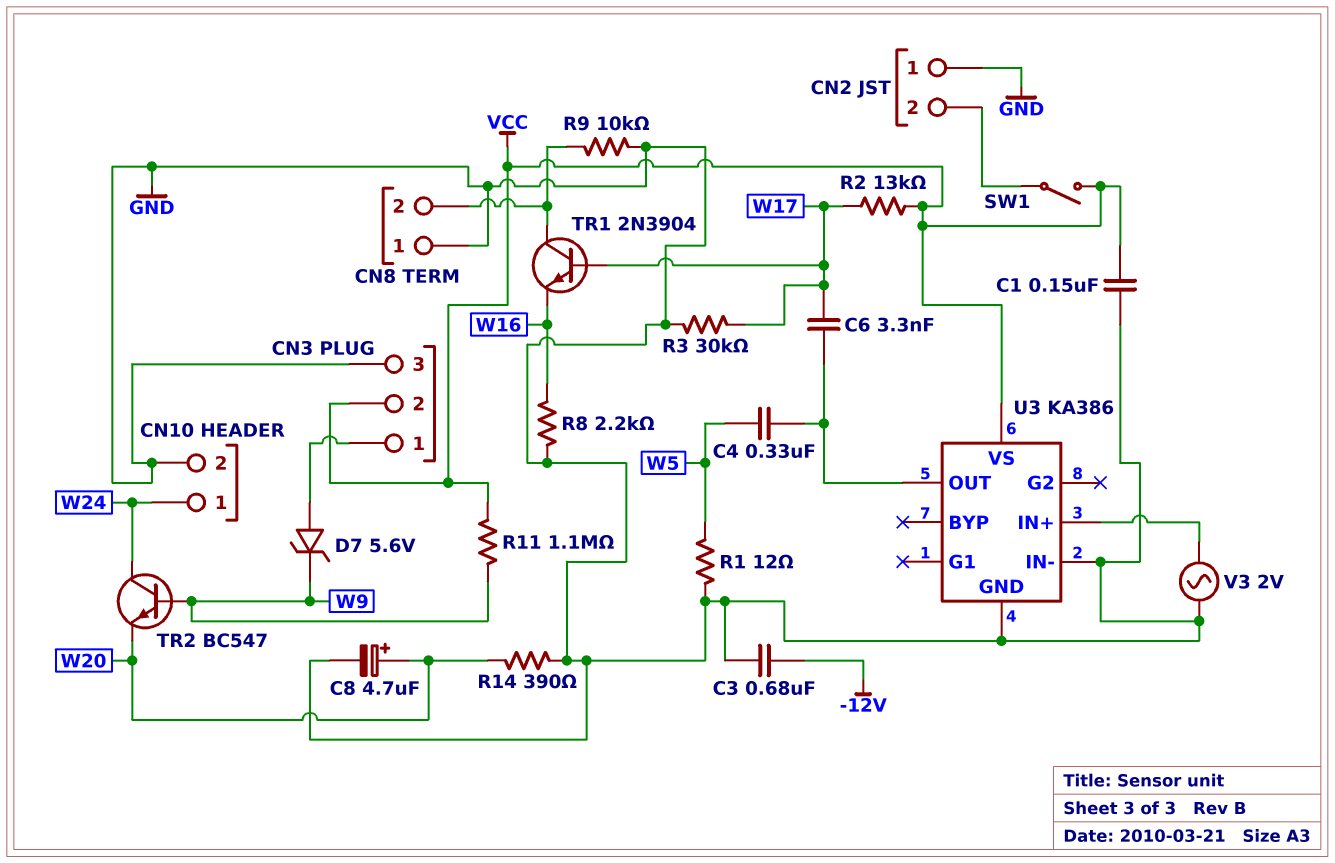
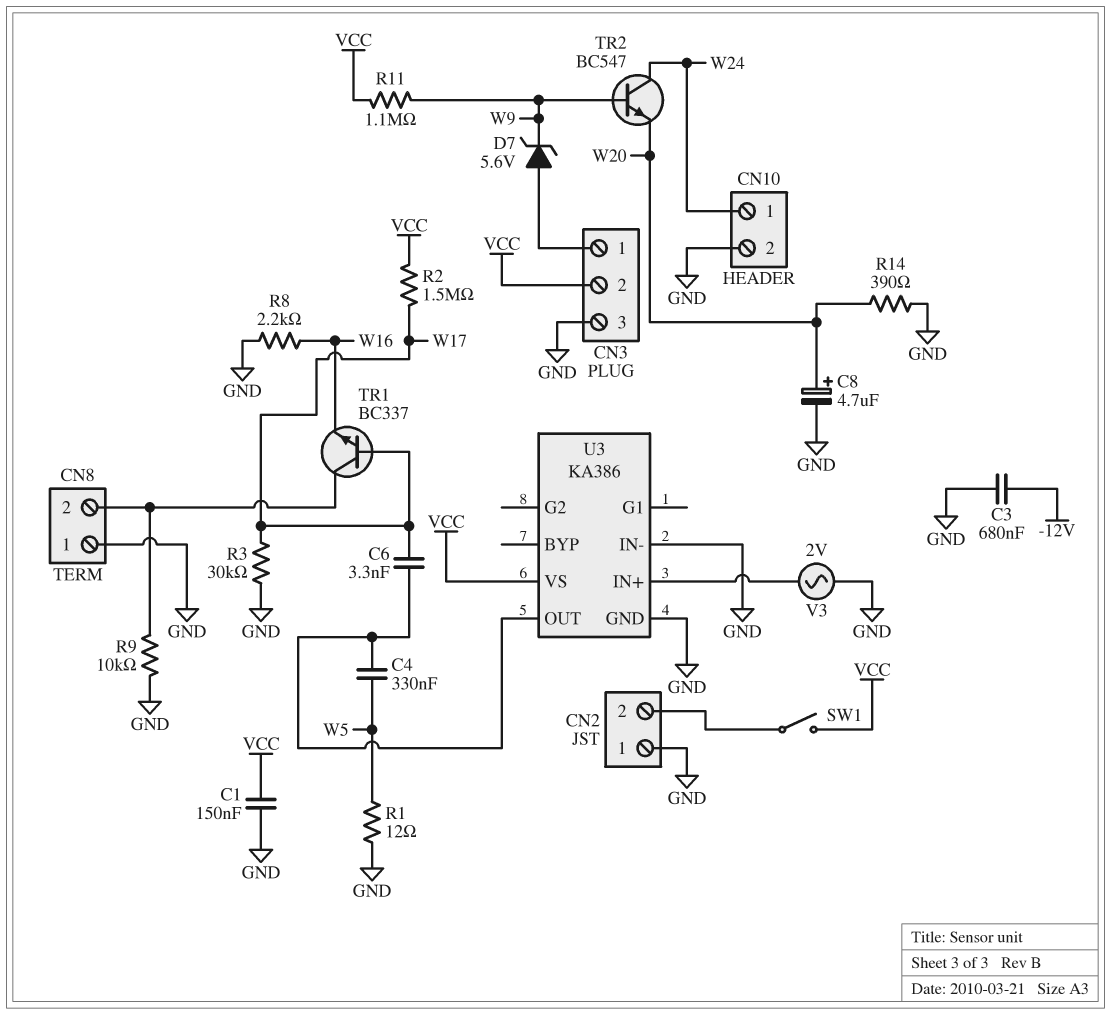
R2: 13k (VCC, W17) -> 1.5M (VCC, W17)
TR1: NPN 2N3904 (B W17, C CN8/2, E W16) -> NPN BC337 (B W17, C CN8/2, E W16)

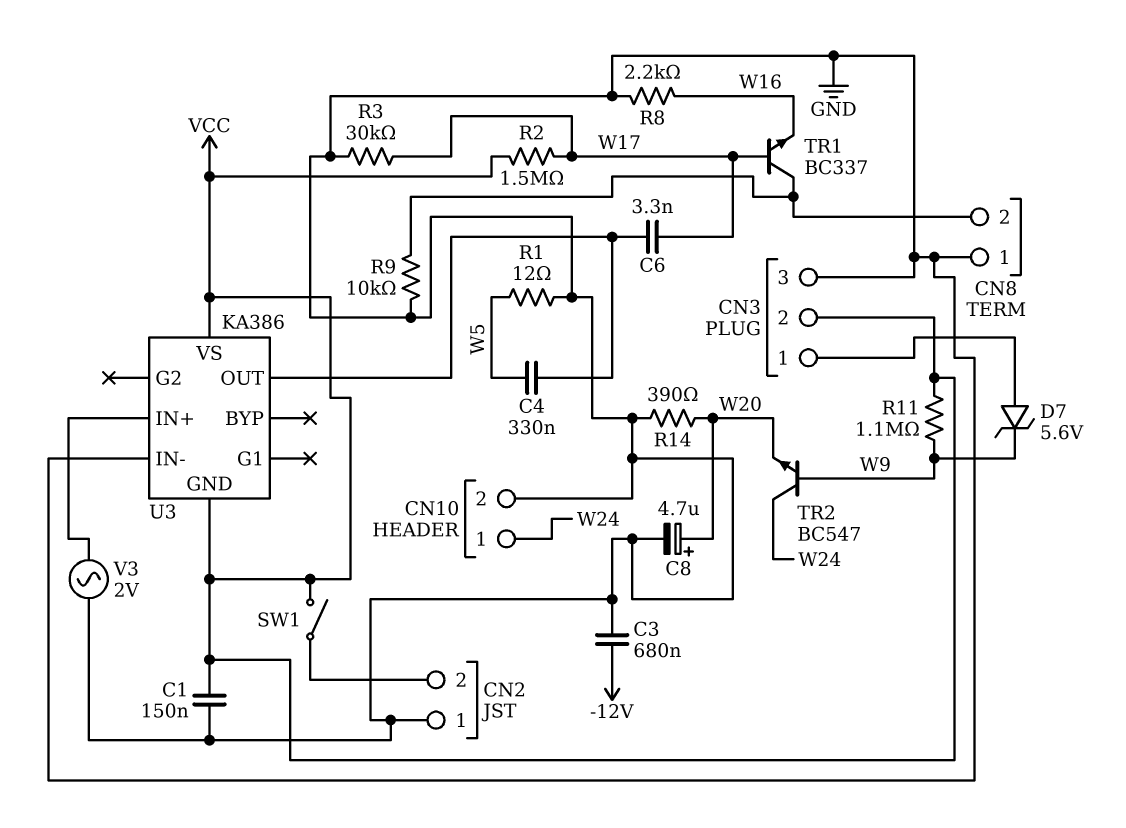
U3 pin GND: GND -> VCC

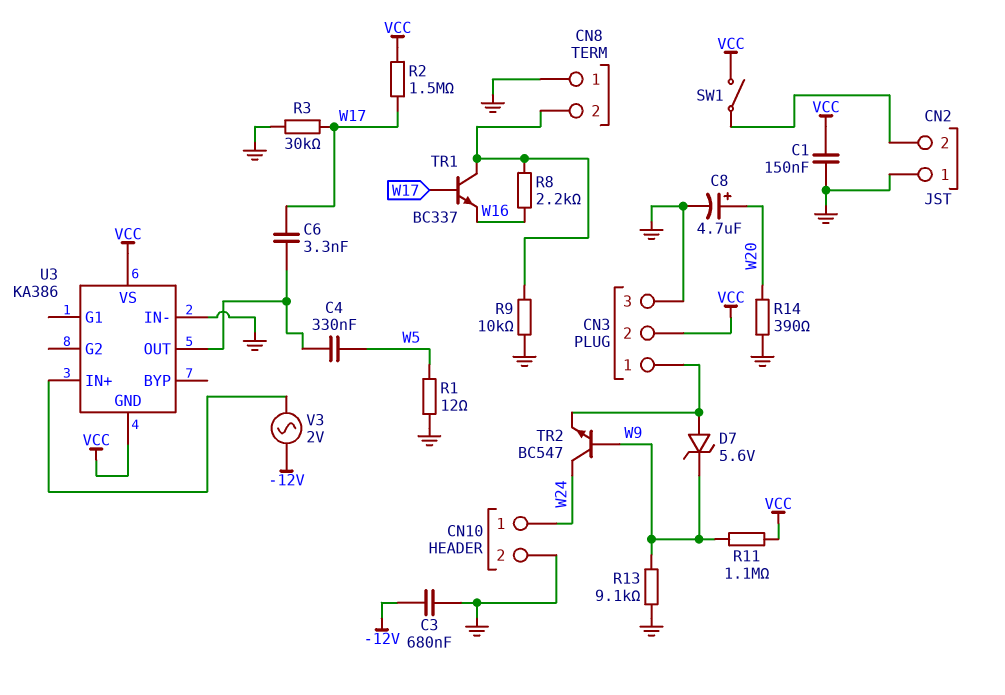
R8: 2.2k (GND, W16) -> 2.2k (CN8/2, W16)
R13: none -> 9.1k (GND, W9)
TR2: NPN BC547 (B W9, C W24, E W20) -> NPN BC547 (B W9, C W24, E CN3/1)
V3: AC 2V (GND, U3/IN+) -> AC 2V (-12V, U3/IN+)

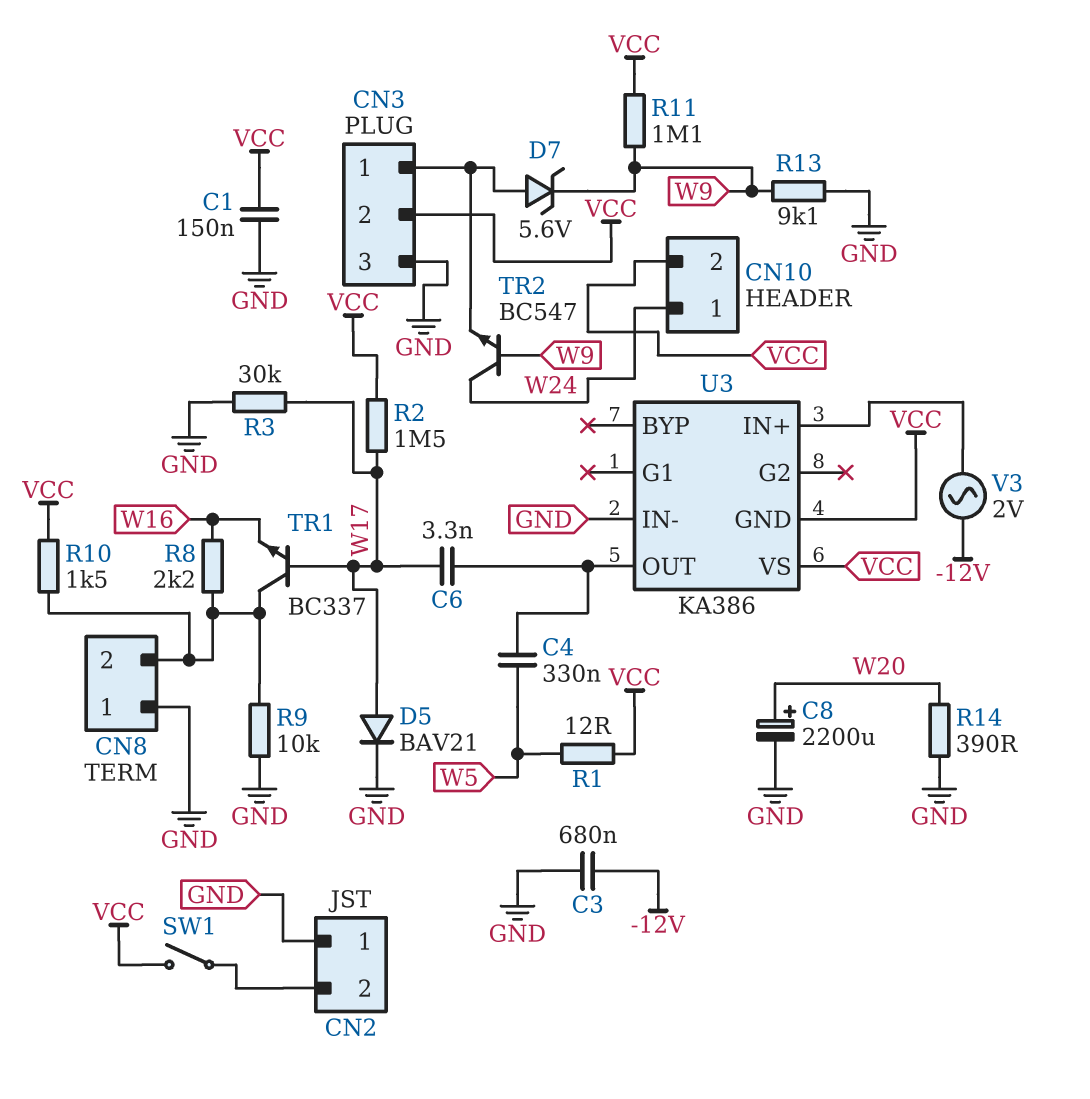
C8: 4.7uF (plus W20, minus GND) -> 2200uF (plus W20, minus GND)
CN10 pin 2: GND -> VCC
D5: none -> diode BAV21 (A W17, K GND)
R1: 12 (GND, W5) -> 12 (VCC, W5)
R10: none -> 1.5k (CN8/2, VCC)

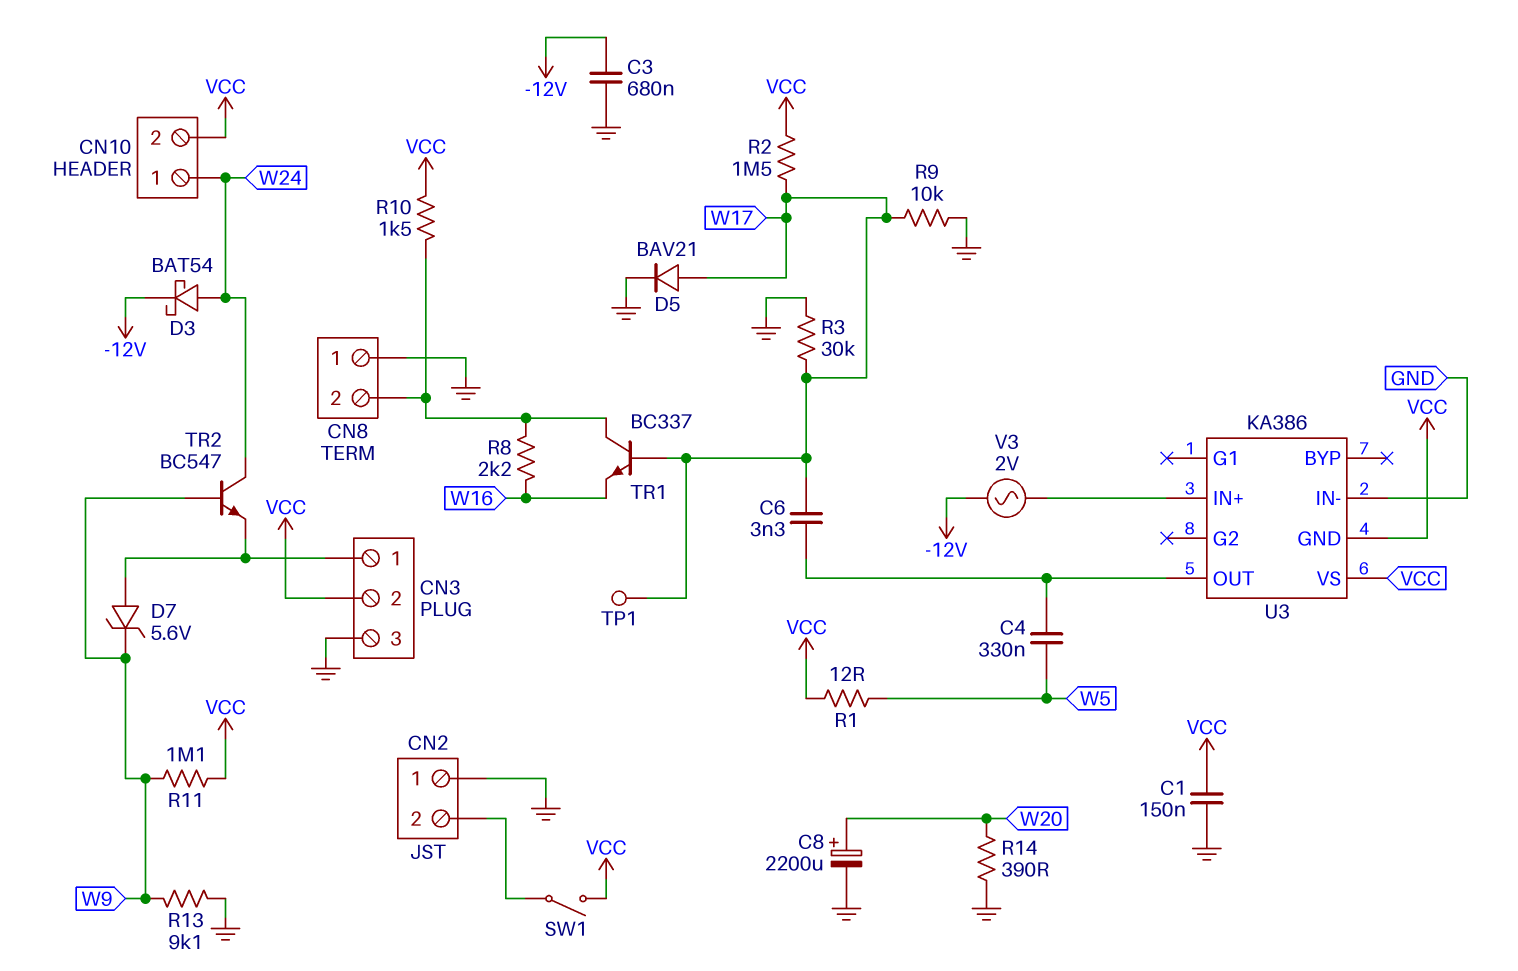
D3: none -> schottky BAT54 (A W24, K -12V)
R9: 10k (CN8/2, GND) -> 10k (GND, W17)
TP1: none -> test point (W17)

